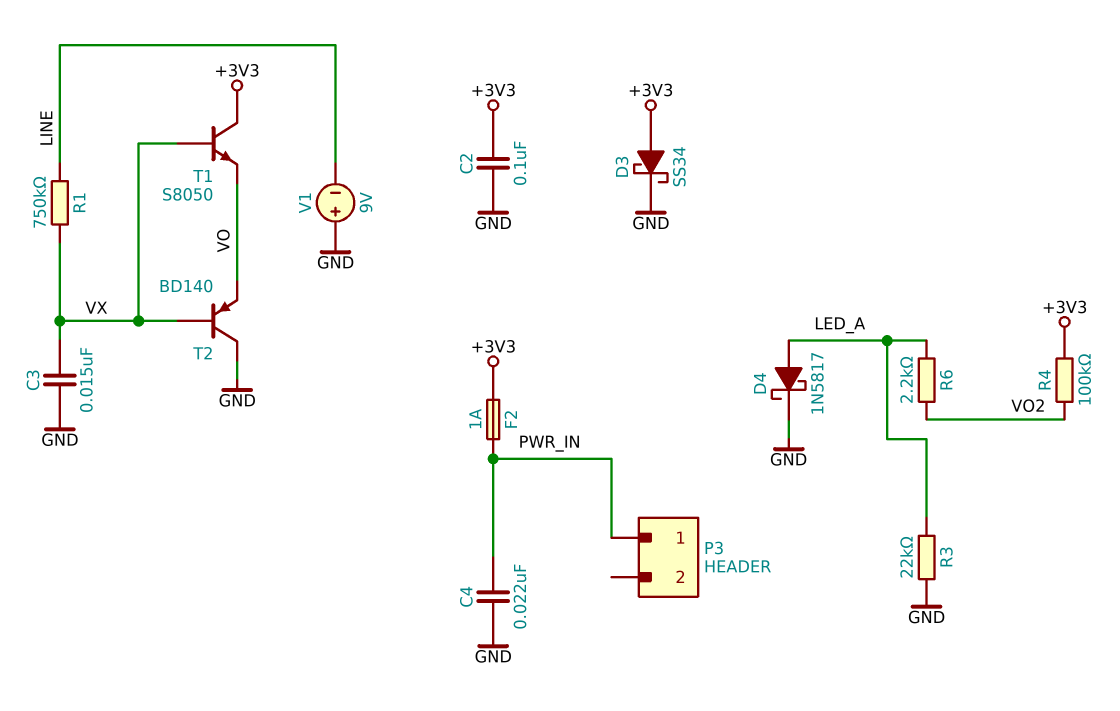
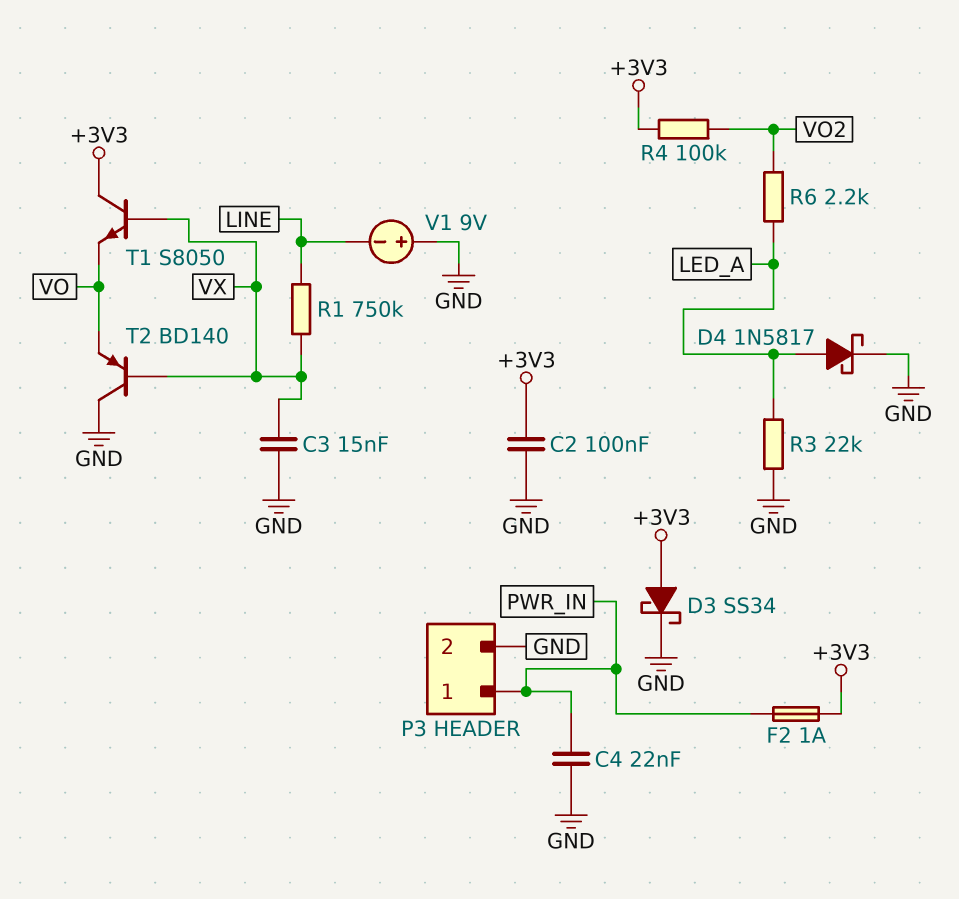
P3 pin 2: none -> GND

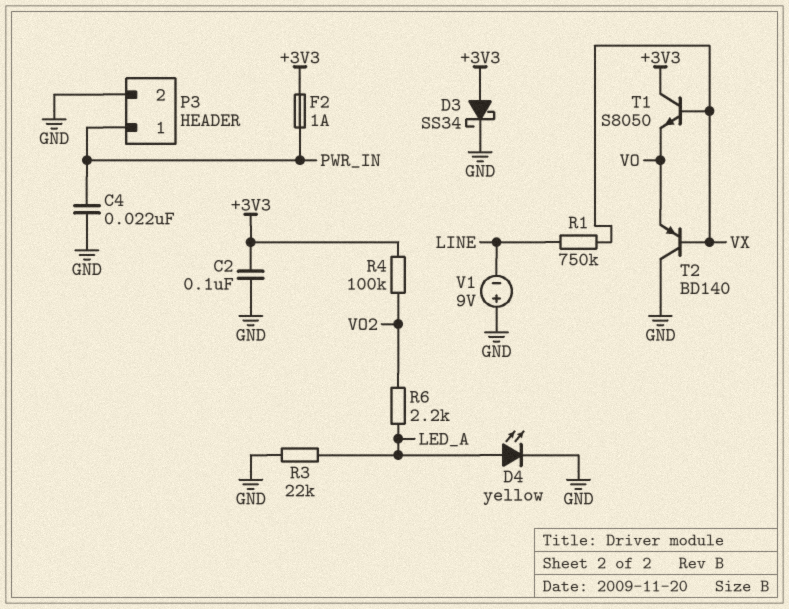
C3: 15nF (GND, VX) -> none
D4: schottky 1N5817 (A LED_A, K GND) -> LED yellow (A LED_A, K GND)

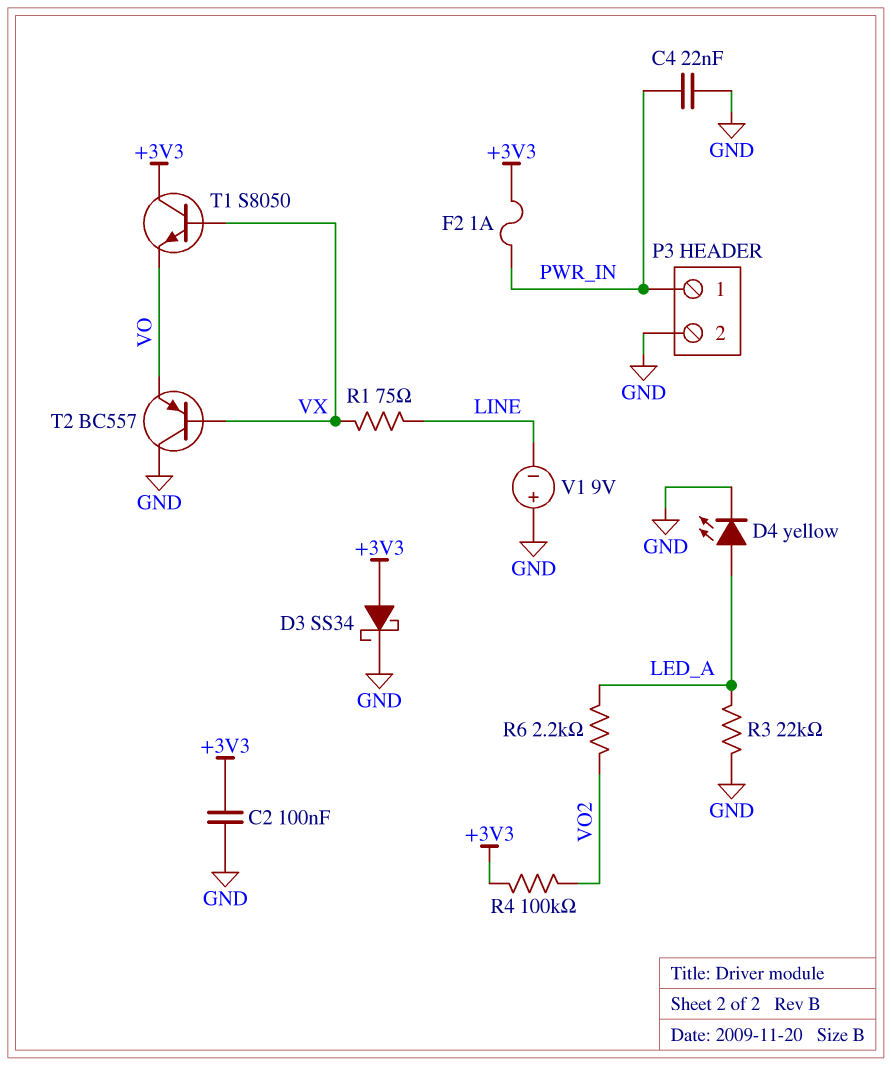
R1: 750k (LINE, VX) -> 75 (LINE, VX)
T2: PNP BD140 (B VX, C GND, E VO) -> PNP BC557 (B VX, C GND, E VO)

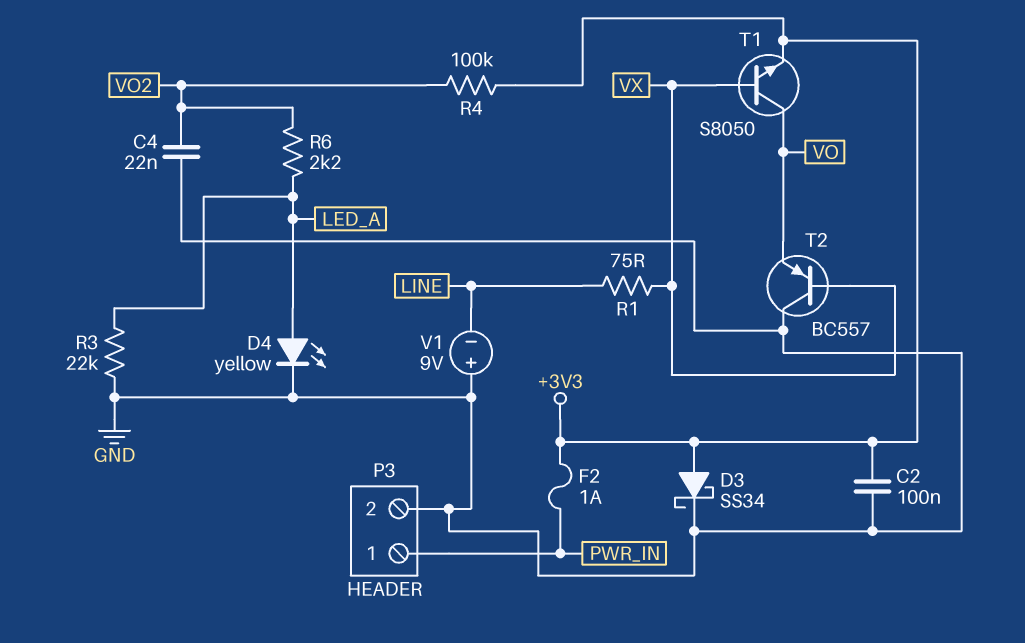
C4: 22nF (GND, PWR_IN) -> 22nF (GND, VO2)
T1: NPN S8050 (B VX, C +3V3, E VO) -> NPN S8050 (B VX, C VO, E +3V3)

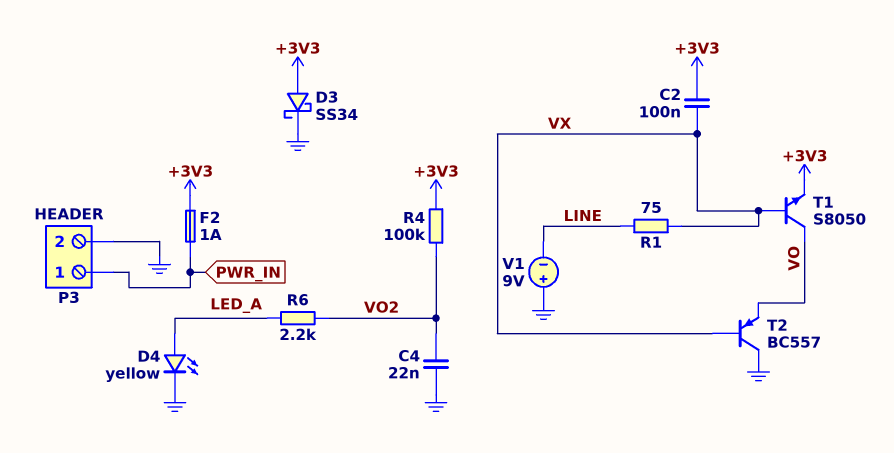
C2: 100nF (+3V3, GND) -> 100nF (+3V3, VX)
R3: 22k (GND, LED_A) -> none

